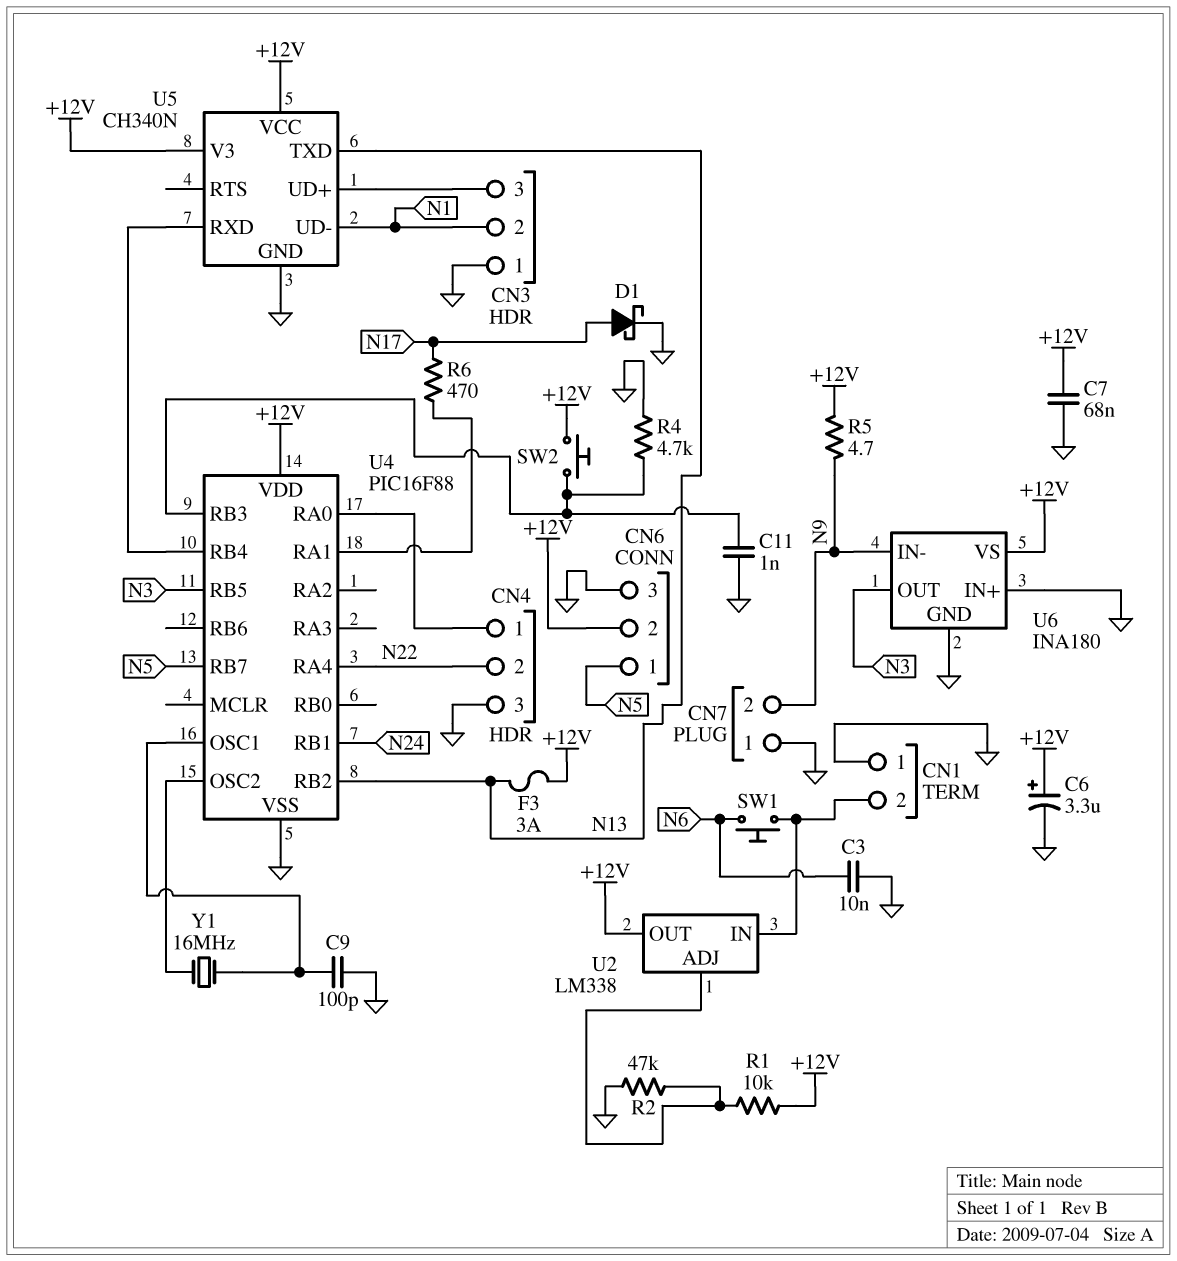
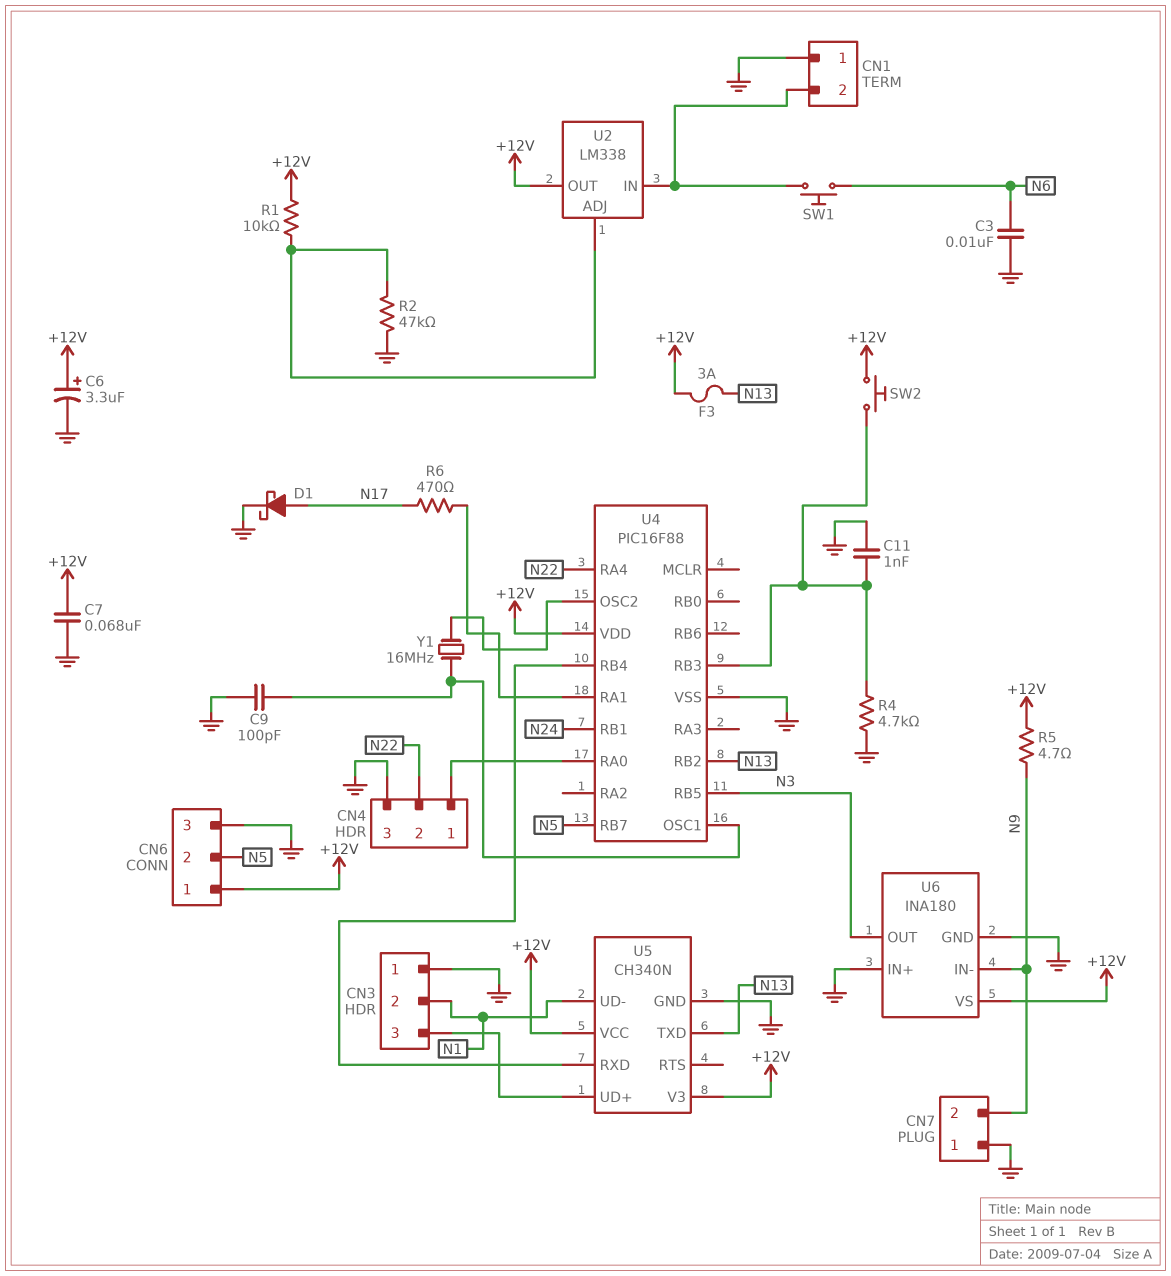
CN6 pin 1: N5 -> +12V
CN6 pin 2: +12V -> N5

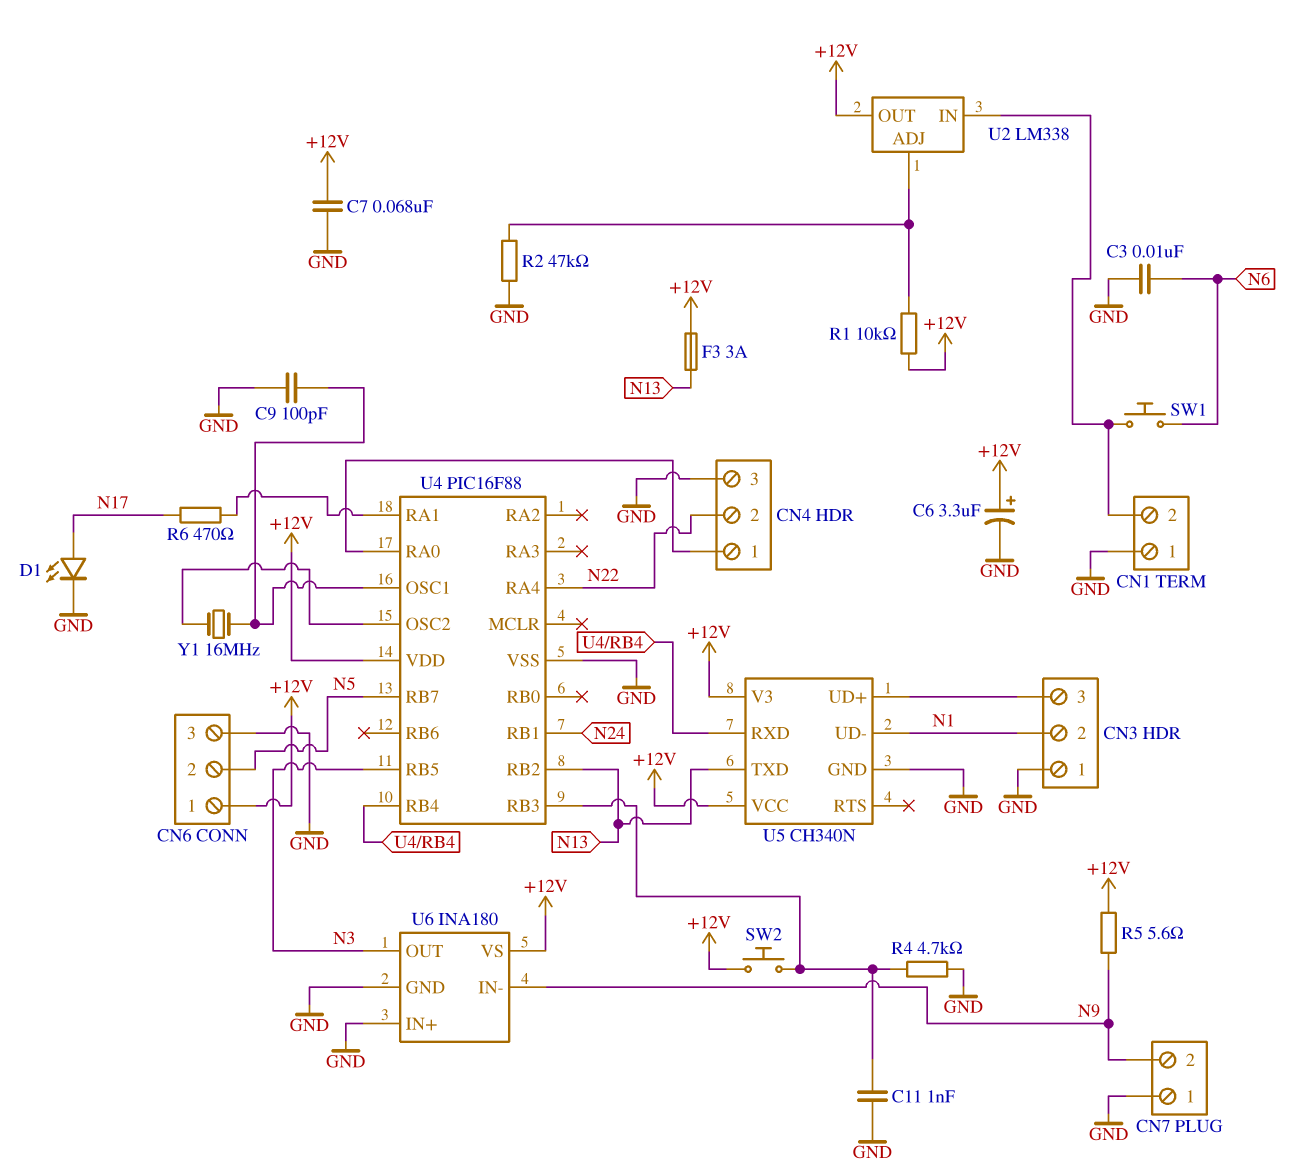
D1: schottky (A N17, K GND) -> LED (A N17, K GND)
R5: 4.7 (+12V, N9) -> 5.6 (+12V, N9)

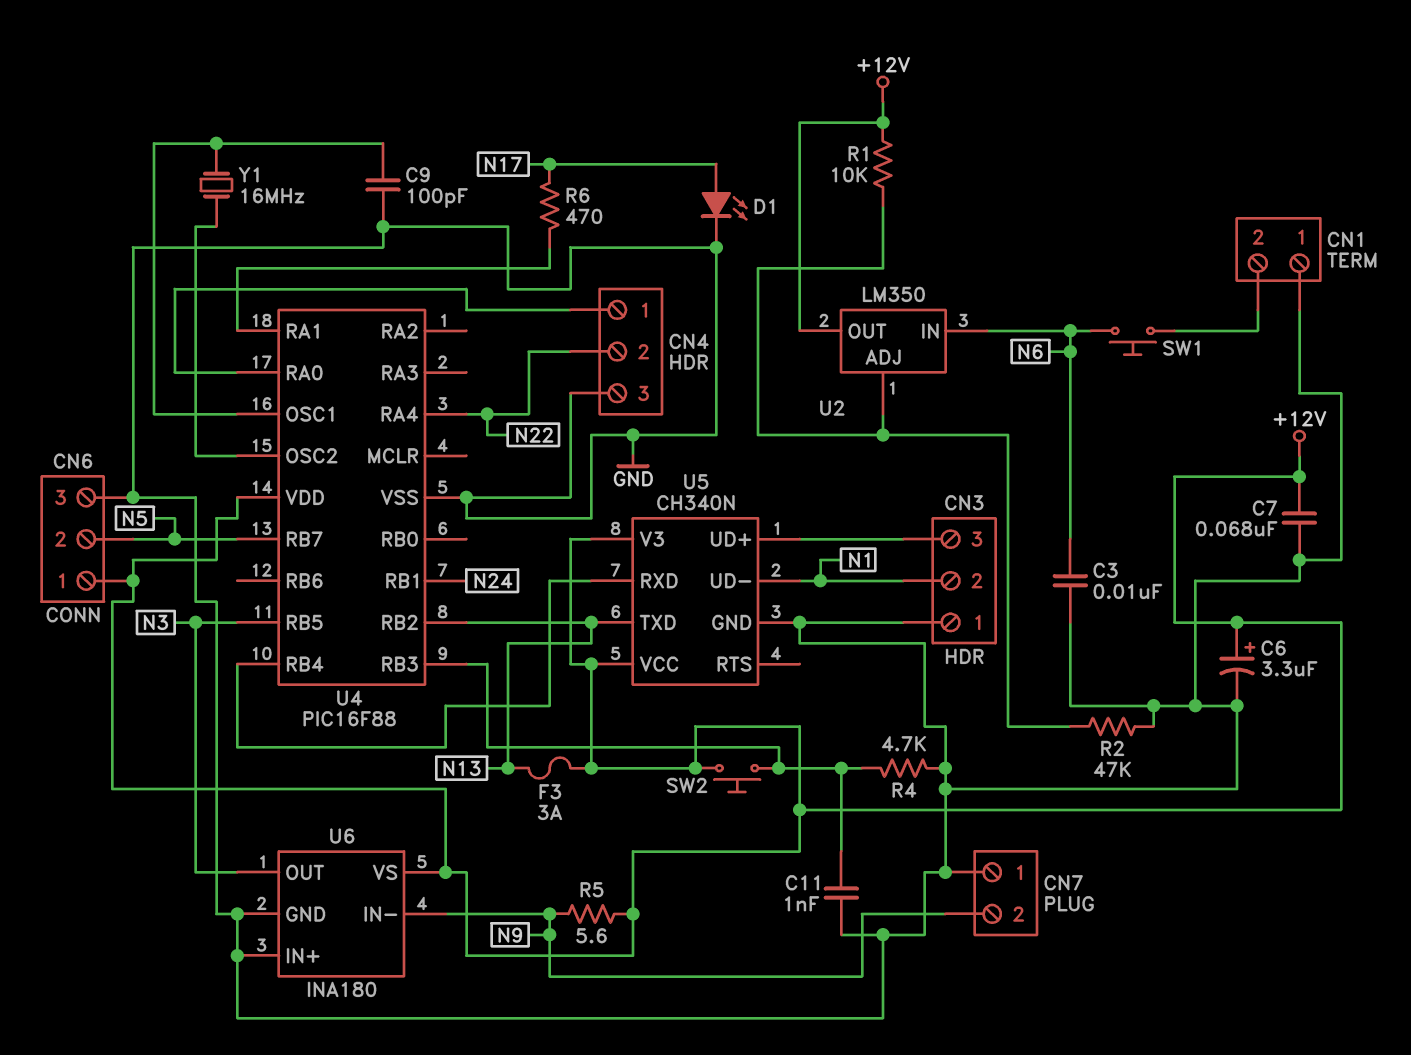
U2: LM338 -> LM350
U2 pin IN: CN1/2 -> N6

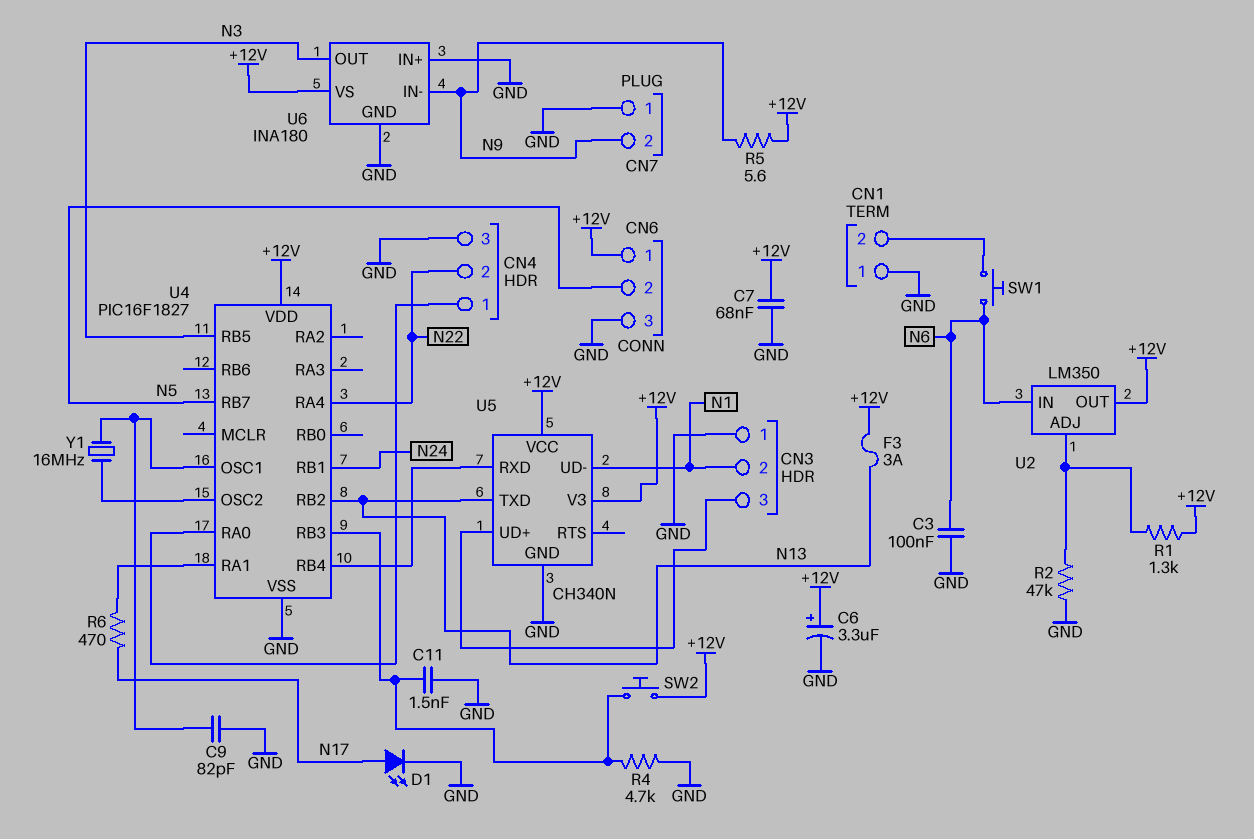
C3: 10nF (GND, N6) -> 100nF (GND, N6)
C9: 100pF (GND, U4/OSC1) -> 82pF (GND, U4/OSC1)
C11: 1nF (GND, U4/RB3) -> 1.5nF (GND, U4/RB3)
R1: 10k (+12V, U2/ADJ) -> 1.3k (+12V, U2/ADJ)
U4: PIC16F88 -> PIC16F1827

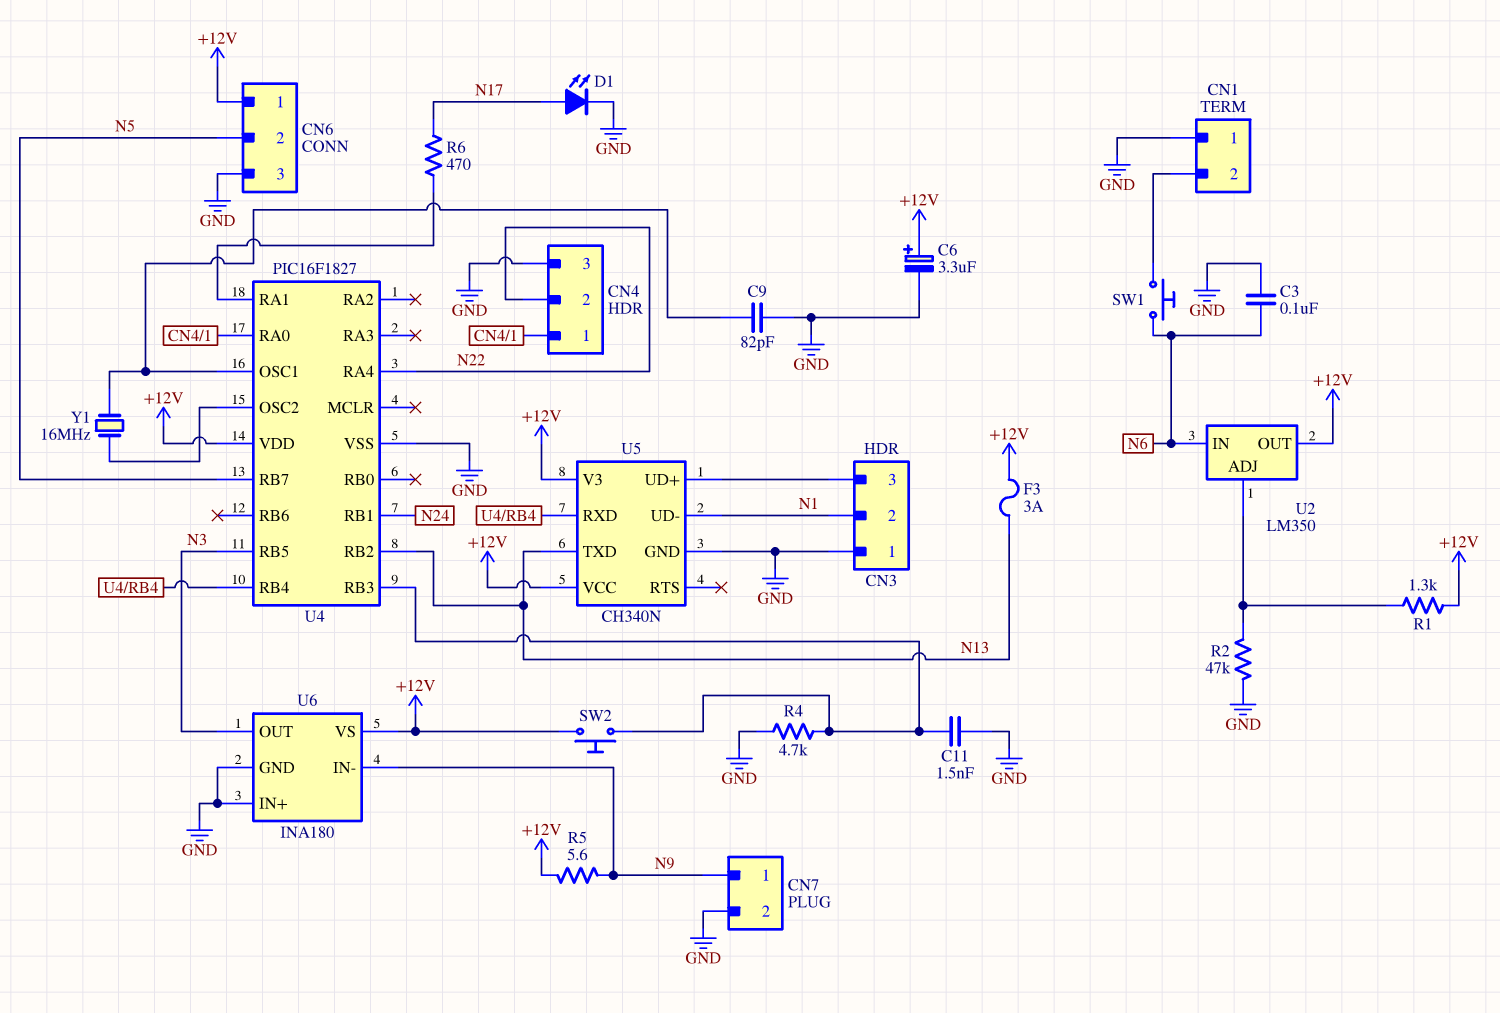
C7: 68nF (+12V, GND) -> none
CN7 pin 1: GND -> N9
CN7 pin 2: N9 -> GND

